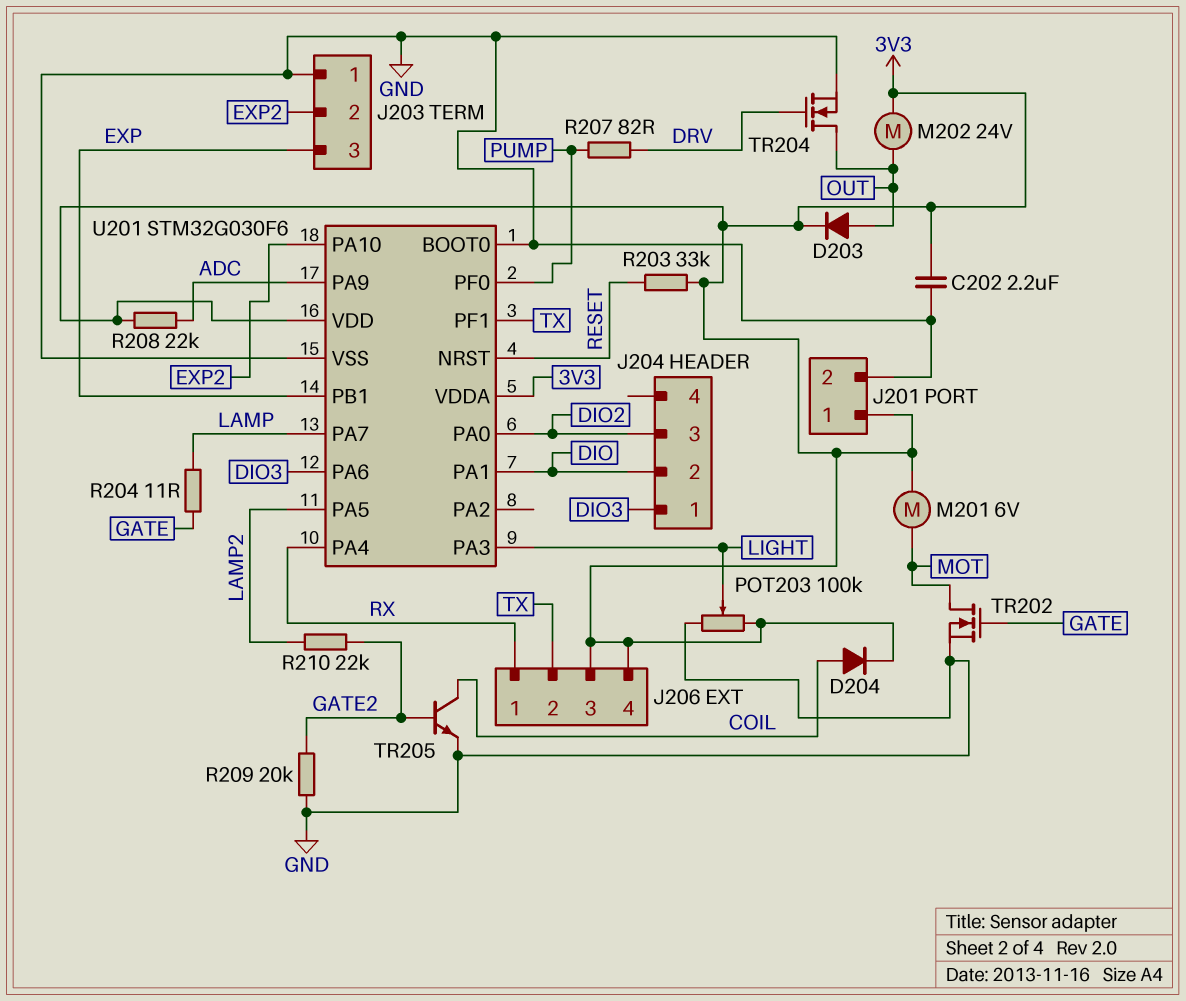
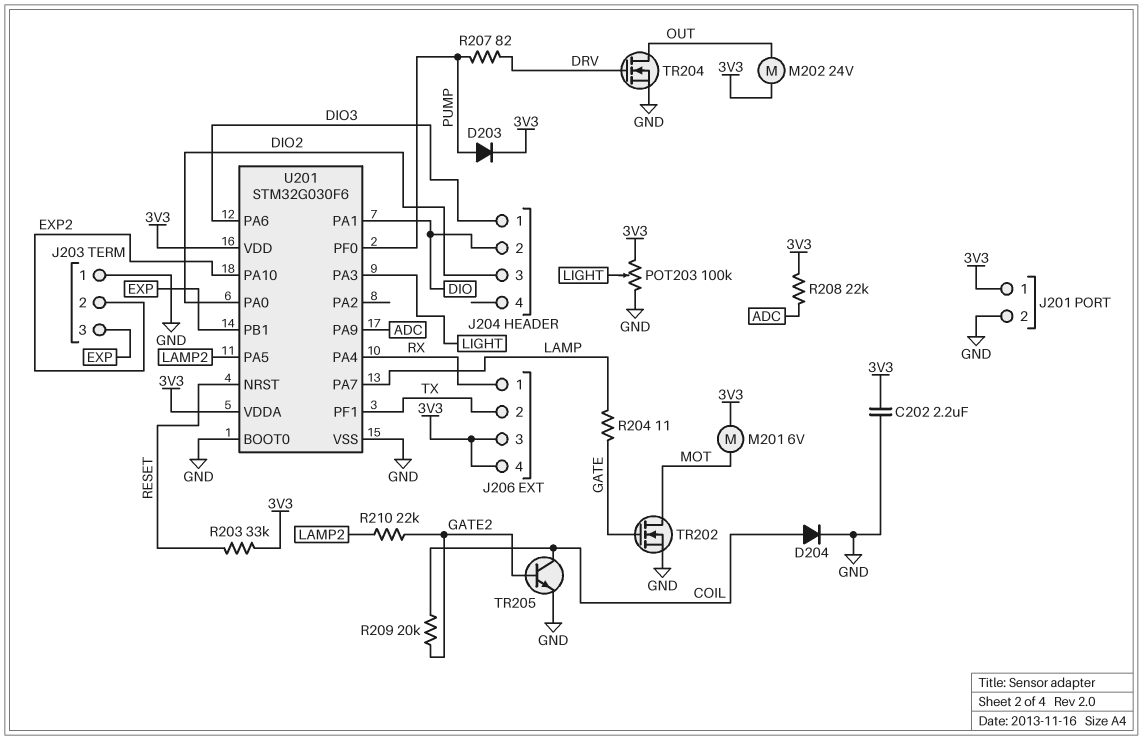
D203: diode (A OUT, K 3V3) -> diode (A PUMP, K 3V3)
D204: diode (A COIL, K 3V3) -> diode (A COIL, K GND)
R209: 20k (GATE2, GND) -> 20k (COIL, GATE2)

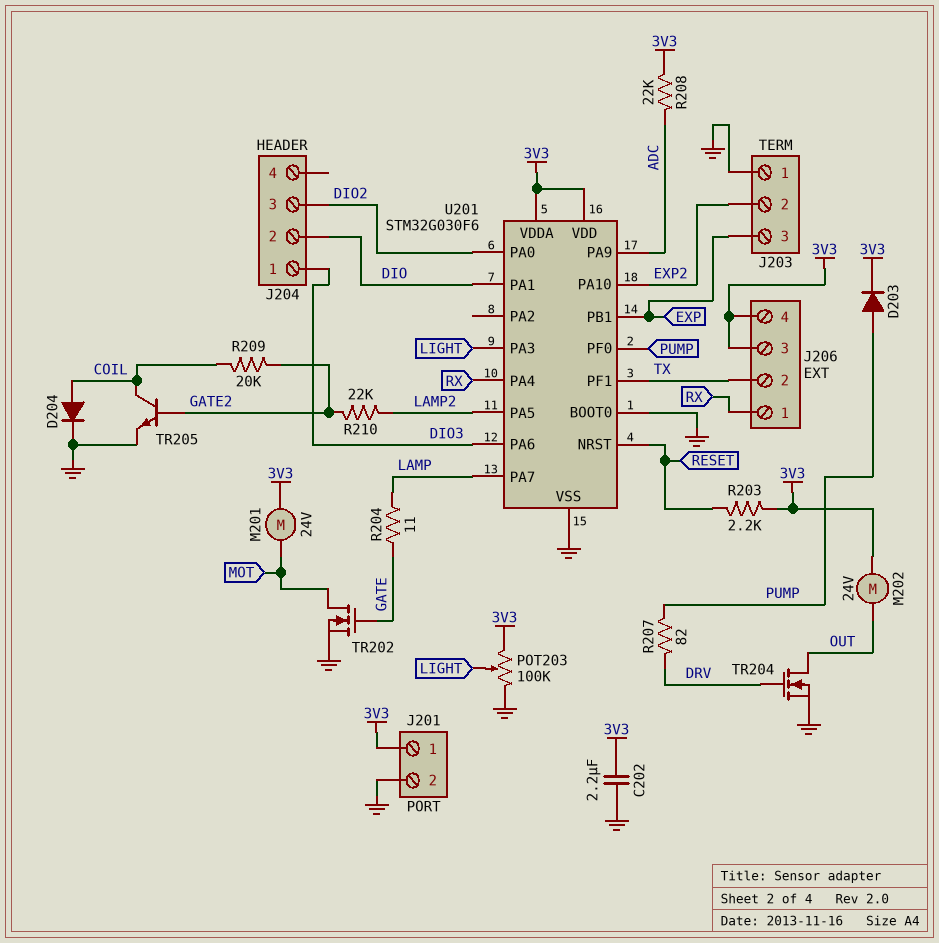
M201: motor 6V (3V3, MOT) -> motor 24V (3V3, MOT)
R203: 33k (3V3, RESET) -> 2.2k (3V3, RESET)

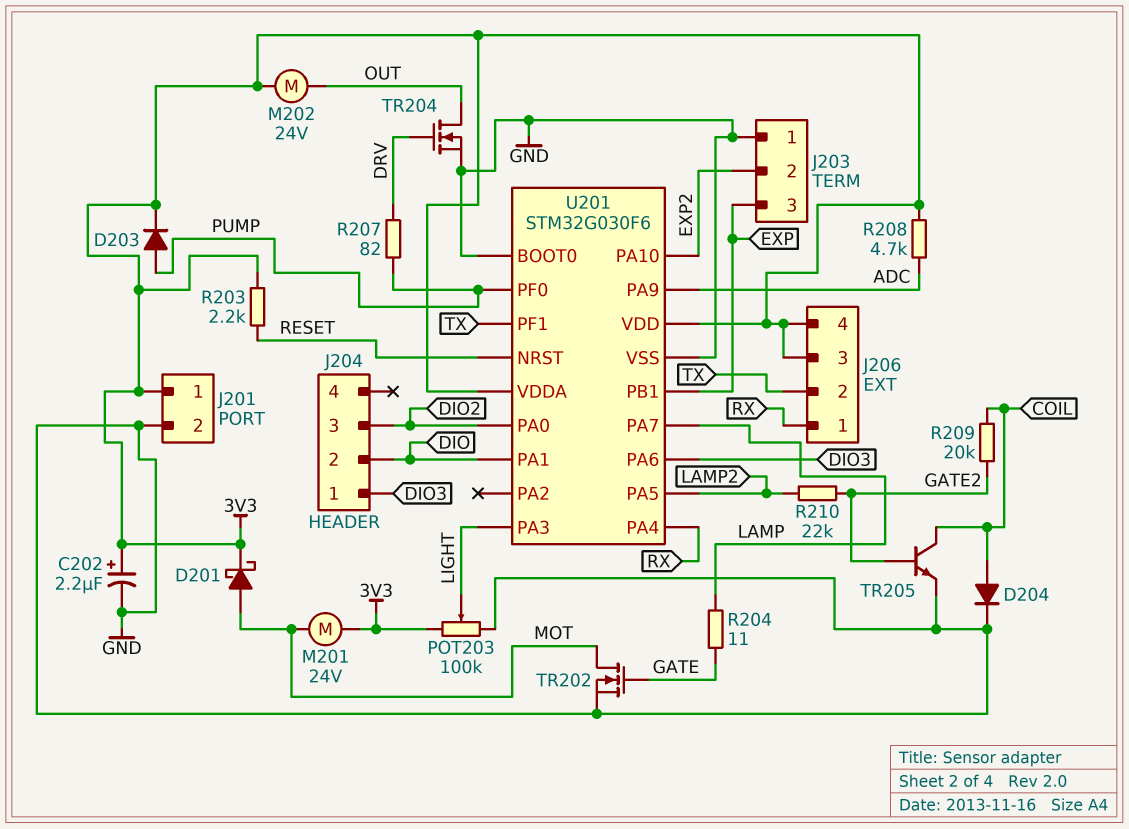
C202: 2.2uF (3V3, GND) -> 2.2uF (plus 3V3, minus GND)
D201: none -> schottky (A MOT, K 3V3)
R208: 22k (3V3, ADC) -> 4.7k (3V3, ADC)

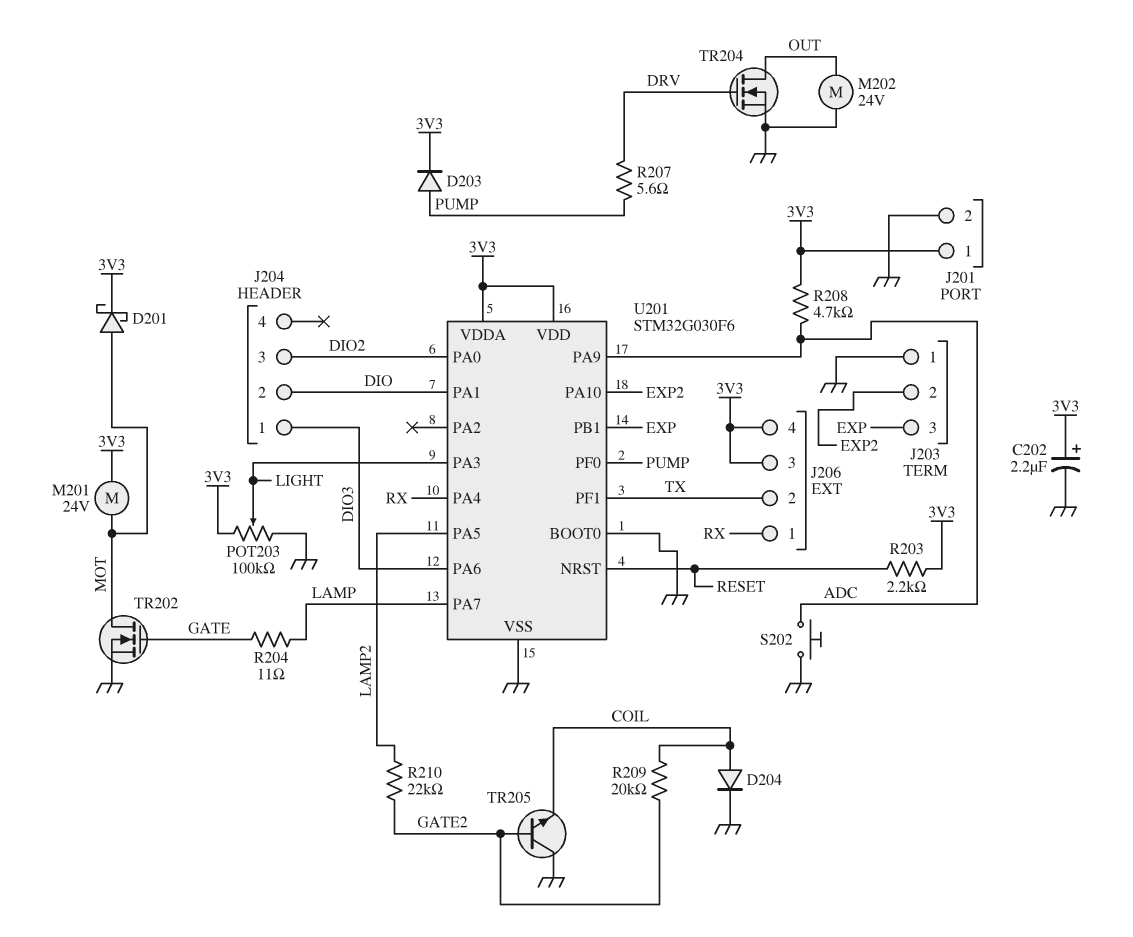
M202: motor 24V (3V3, OUT) -> motor 24V (GND, OUT)
R207: 82 (DRV, PUMP) -> 5.6 (DRV, PUMP)
S202: none -> button (ADC, GND)
TR205: NPN (B GATE2, C COIL, E GND) -> NPN (B GATE2, C GND, E COIL)

